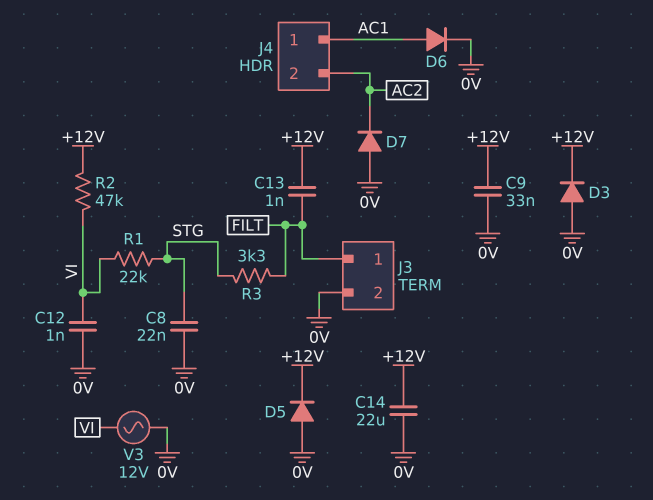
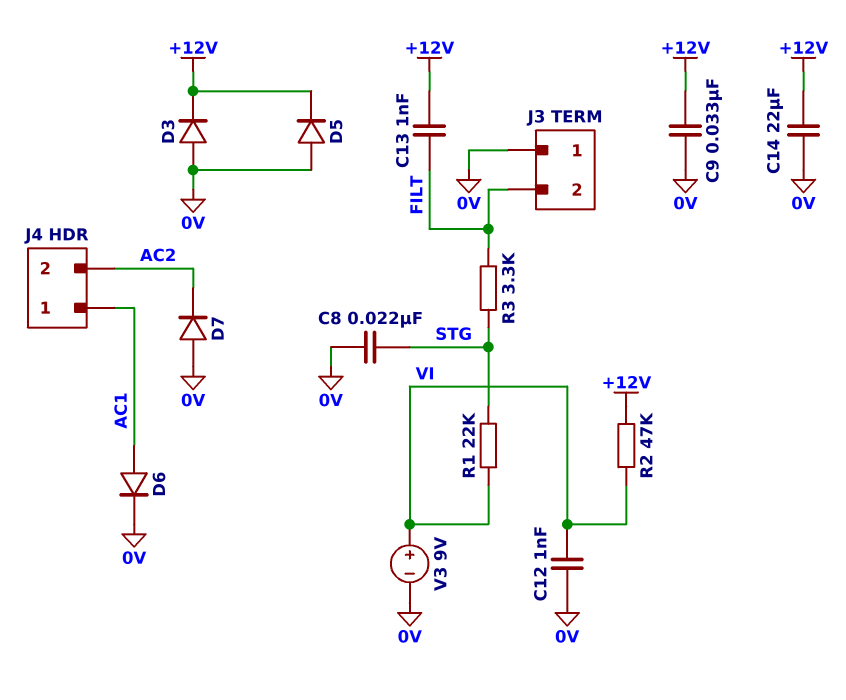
J3 pin 1: FILT -> 0V
J3 pin 2: 0V -> FILT
V3: AC 12V (0V, VI) -> 9V (plus VI, minus 0V)

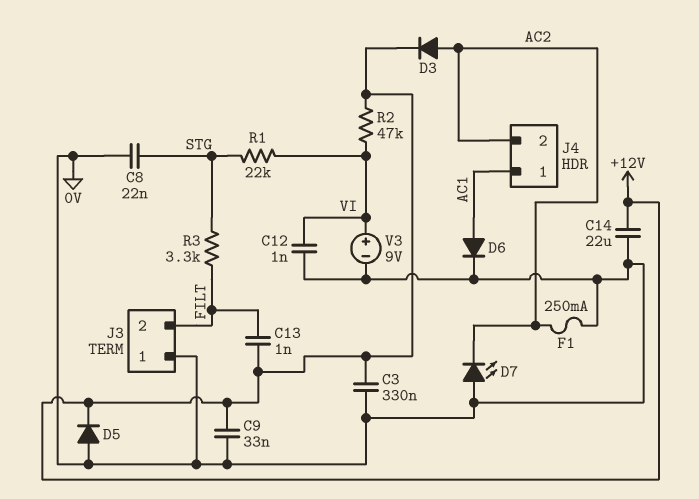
C3: none -> 330nF (+12V, 0V)
D3: diode (A 0V, K +12V) -> diode (A AC2, K +12V)
D7: diode (A 0V, K AC2) -> LED (A 0V, K AC2)
F1: none -> 250mA (0V, AC2)

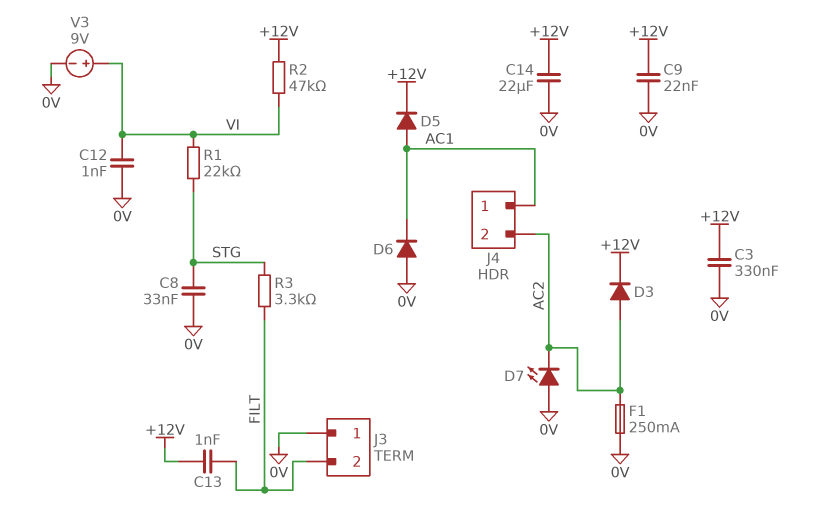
C8: 22nF (0V, STG) -> 33nF (0V, STG)
C9: 33nF (+12V, 0V) -> 22nF (+12V, 0V)
D5: diode (A 0V, K +12V) -> diode (A AC1, K +12V)
D6: diode (A AC1, K 0V) -> diode (A 0V, K AC1)

